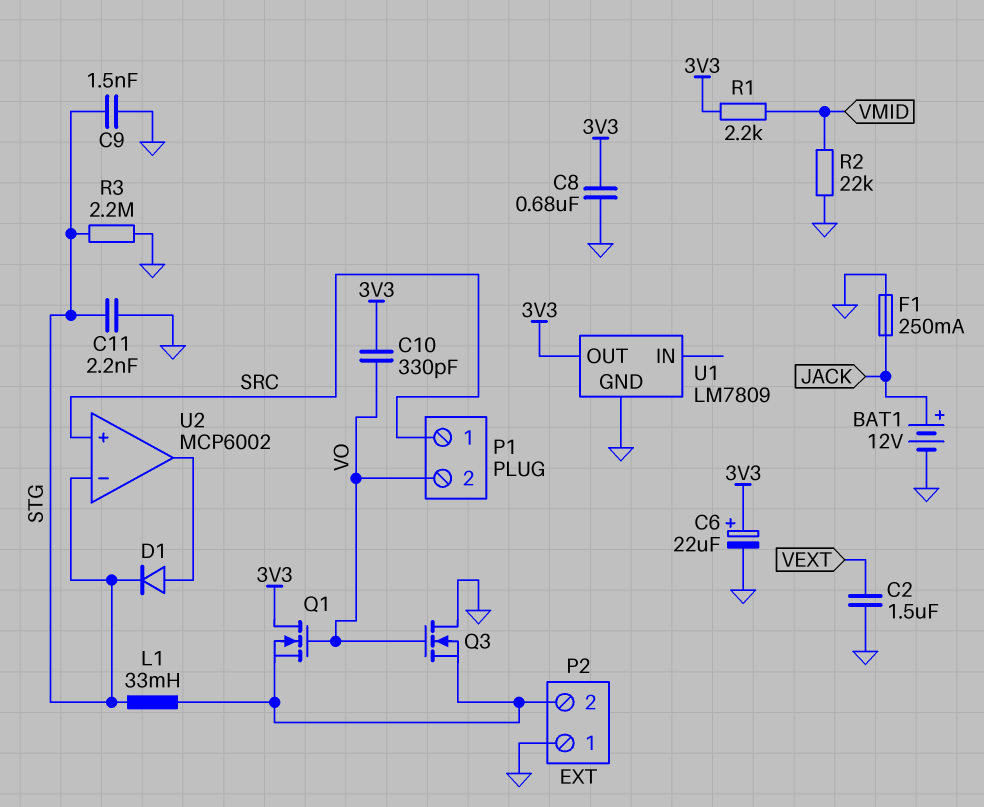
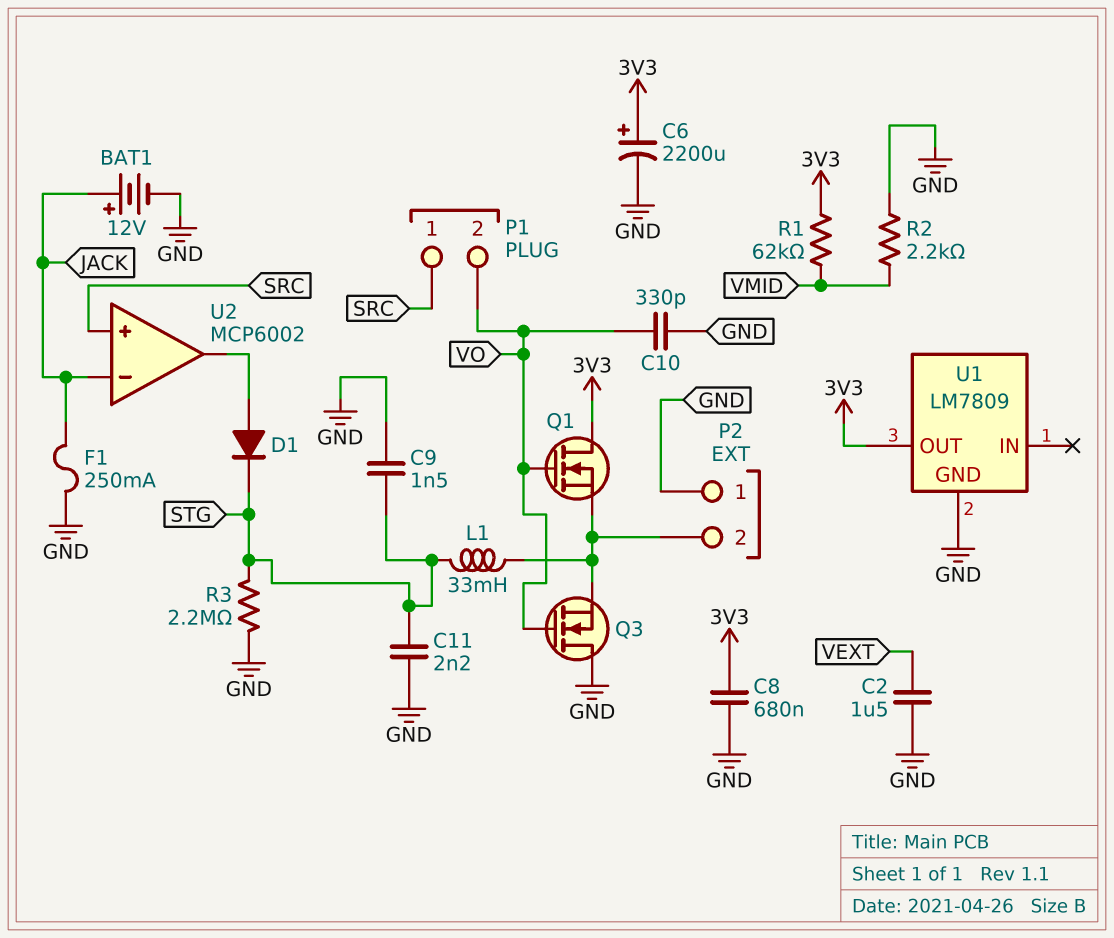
C6: 22uF (plus 3V3, minus GND) -> 2200uF (plus 3V3, minus GND)
C10: 330pF (3V3, VO) -> 330pF (GND, VO)
R1: 2.2k (3V3, VMID) -> 62k (3V3, VMID)
R2: 22k (GND, VMID) -> 2.2k (GND, VMID)
U2 pin in-: STG -> JACK

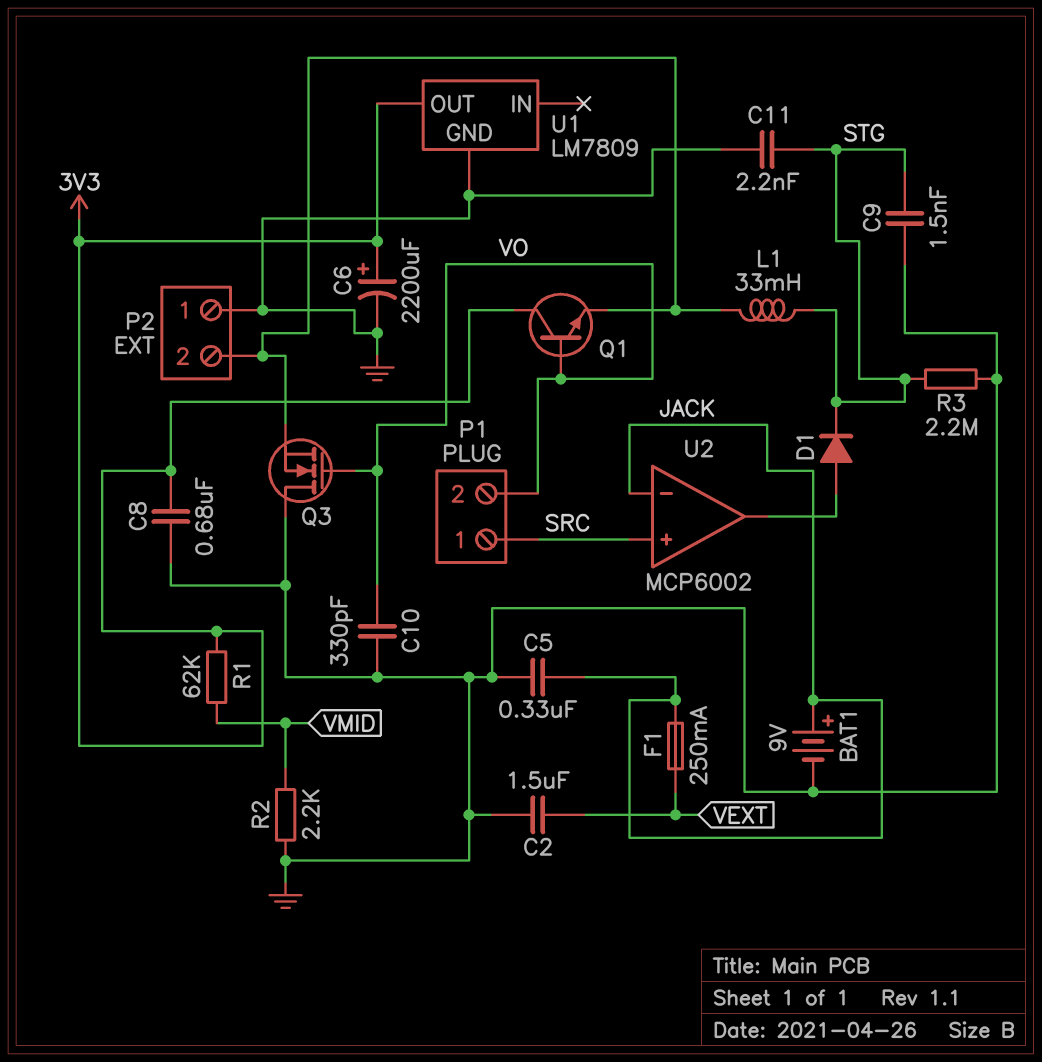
BAT1: 12V (plus JACK, minus GND) -> 9V (plus JACK, minus GND)
C5: none -> 330nF (GND, JACK)
F1: 250mA (GND, JACK) -> 250mA (JACK, VEXT)
Q1: NMOS (G VO, D 3V3, S P2/2) -> NPN (B VO, C 3V3, E P2/2)

